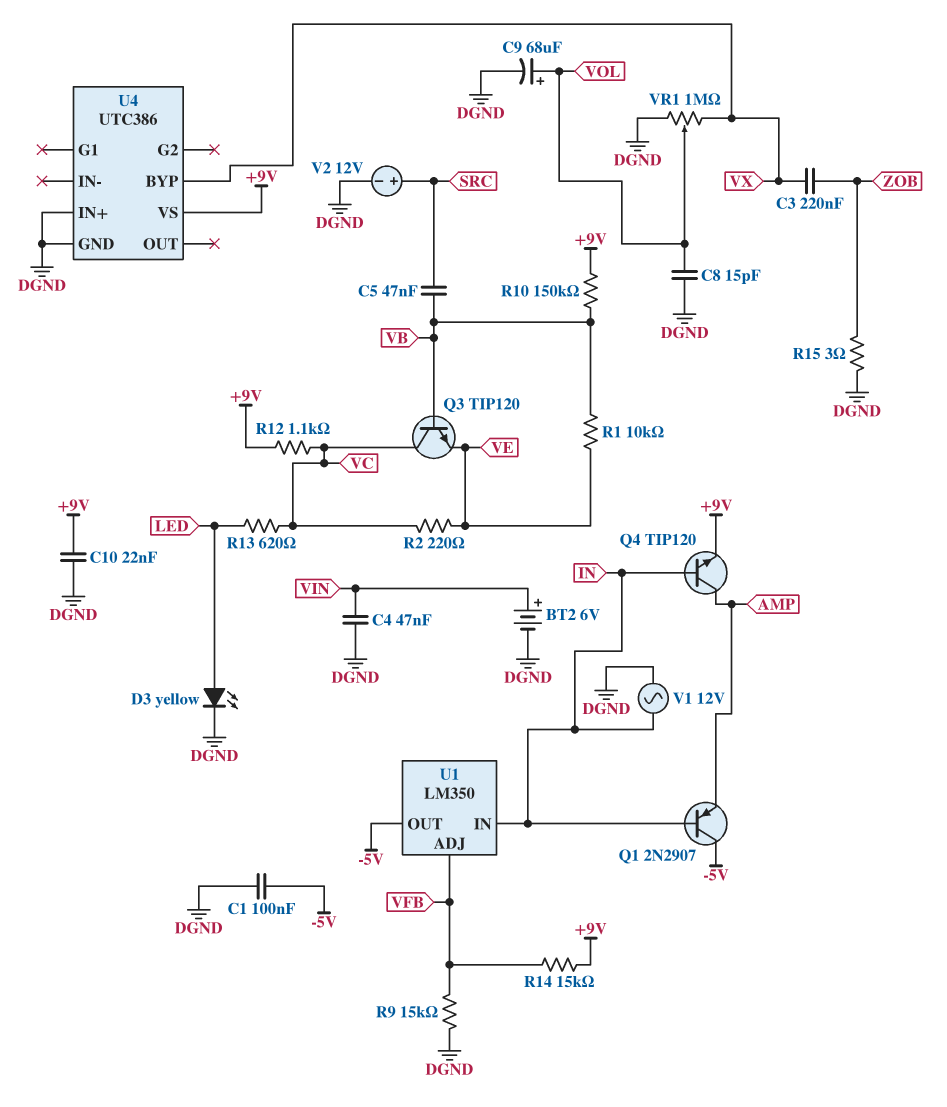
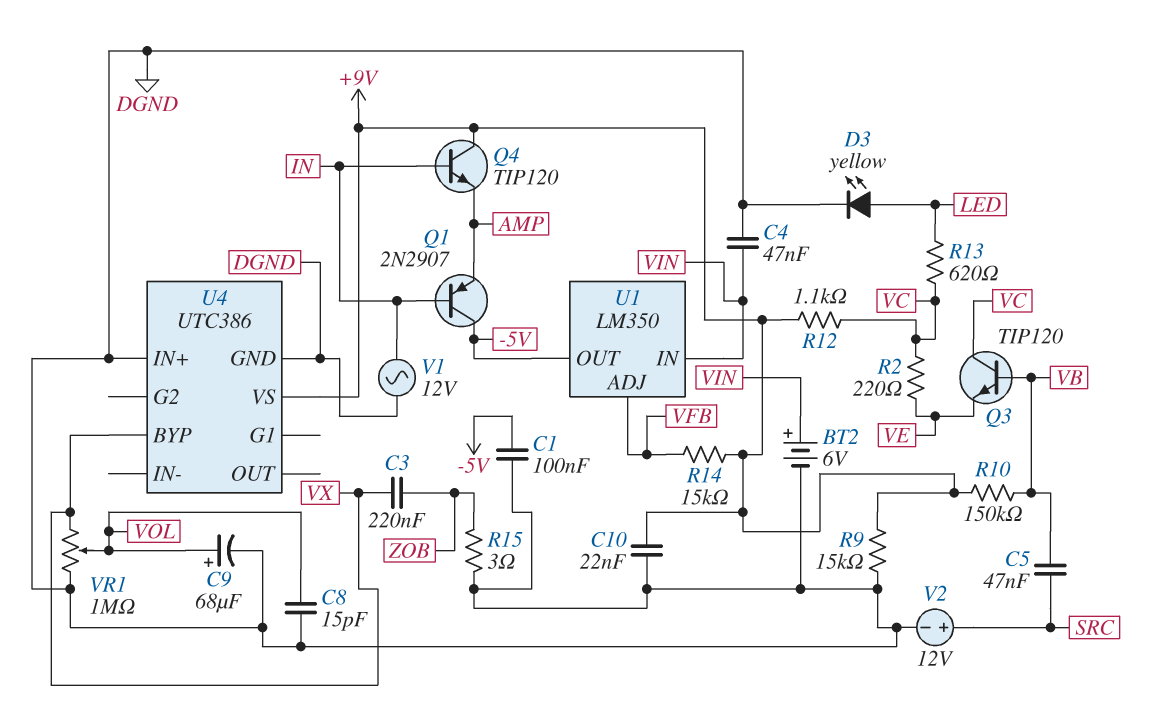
Q4: NPN TIP120 (B IN, C AMP, E +9V) -> NPN TIP120 (B IN, C +9V, E AMP)
R1: 10k (VB, VE) -> none
R9: 15k (DGND, VFB) -> 15k (+9V, DGND)
U1 pin IN: IN -> VIN

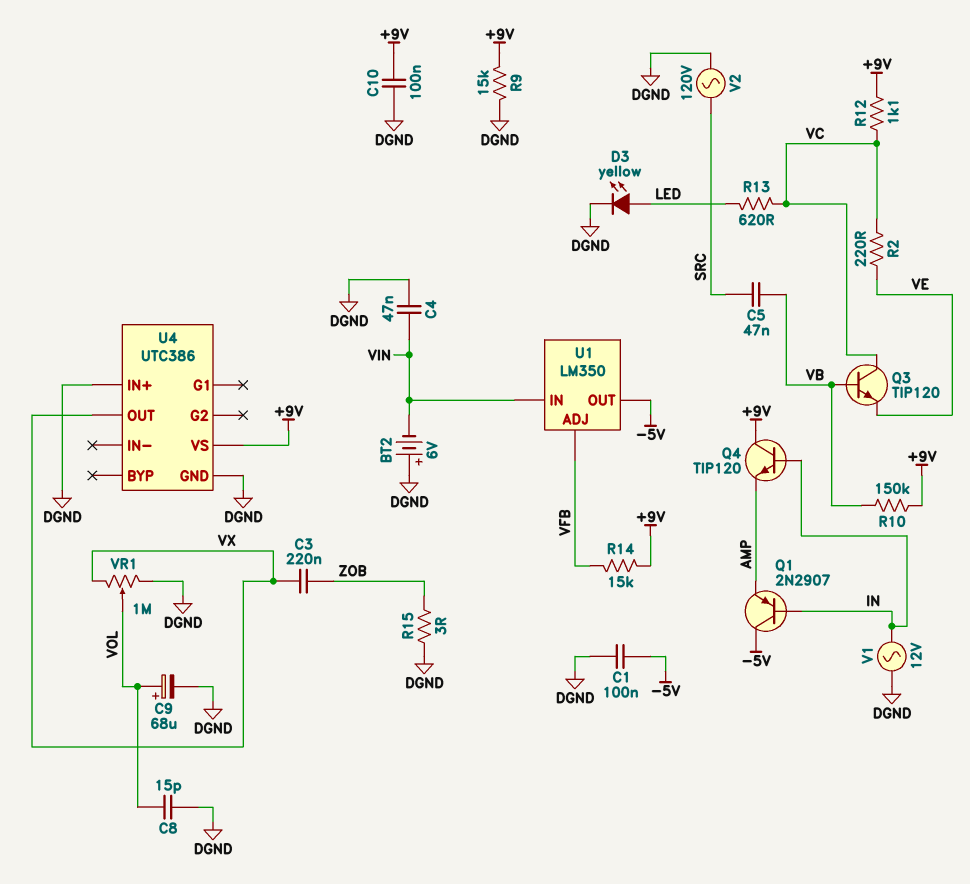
BT2: 6V (plus VIN, minus DGND) -> 6V (plus DGND, minus VIN)
C10: 22nF (+9V, DGND) -> 100nF (+9V, DGND)
U4 pin BYP: VX -> none
U4 pin OUT: none -> VX
V2: 12V (plus SRC, minus DGND) -> AC 120V (DGND, SRC)

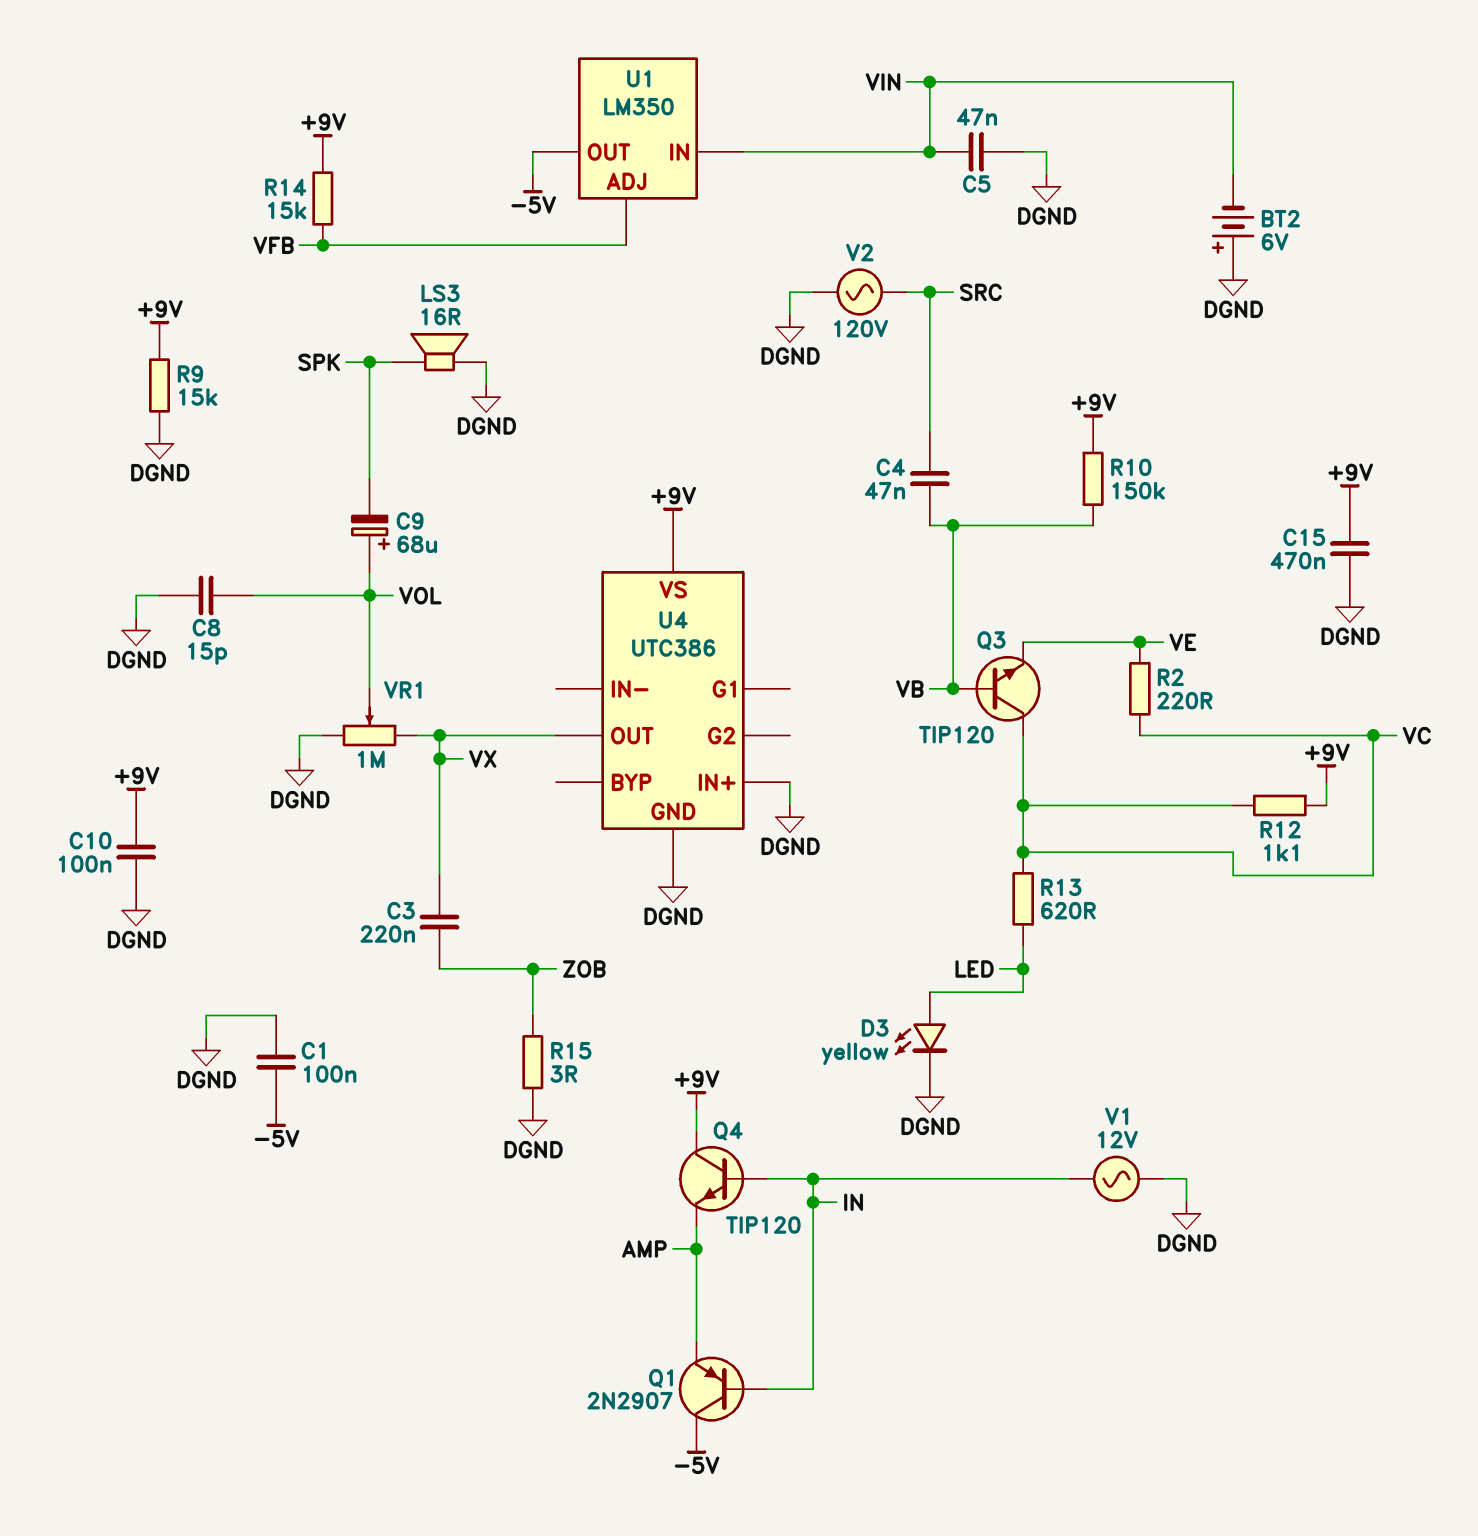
C4: 47nF (DGND, VIN) -> 47nF (SRC, VB)
C5: 47nF (SRC, VB) -> 47nF (DGND, VIN)
C9: 68uF (plus VOL, minus DGND) -> 68uF (plus VOL, minus SPK)
C15: none -> 470nF (+9V, DGND)
LS3: none -> speaker 16R (DGND, SPK)

